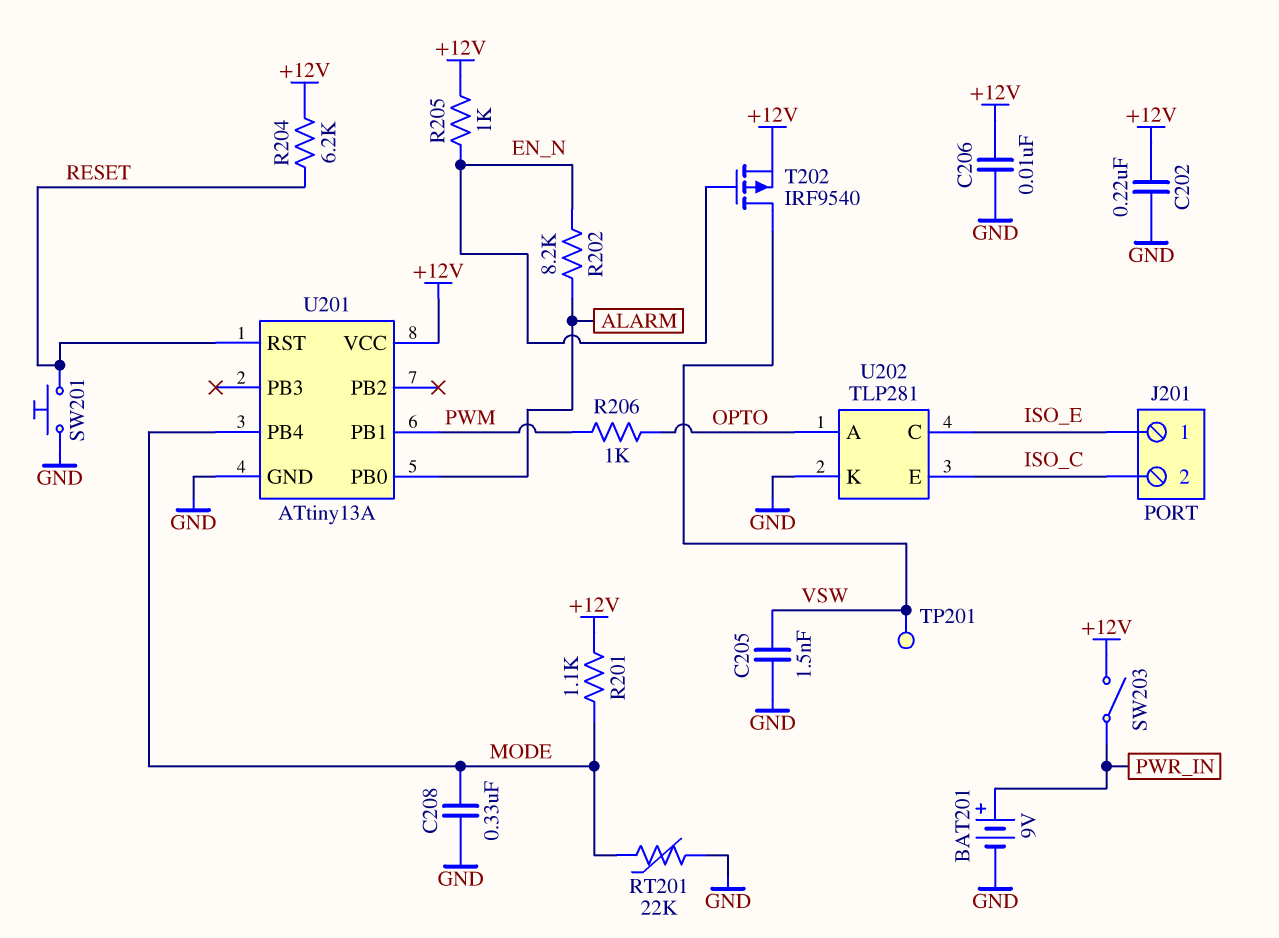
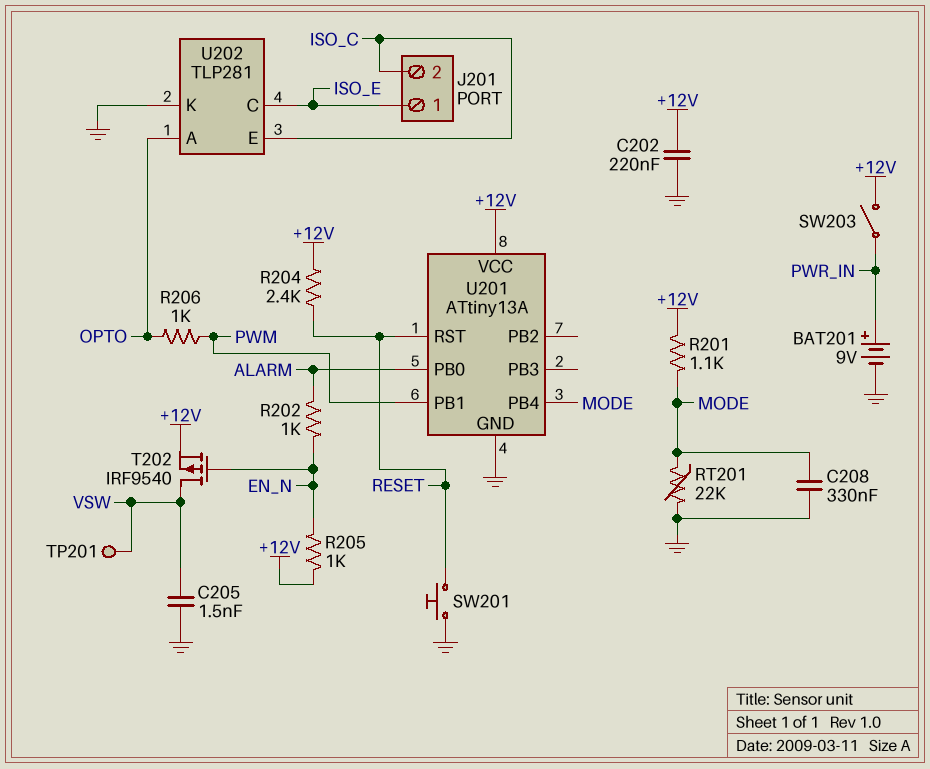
C206: 10nF (+12V, GND) -> none
R202: 8.2k (ALARM, EN_N) -> 1k (ALARM, EN_N)
R204: 6.2k (+12V, RESET) -> 2.4k (+12V, RESET)

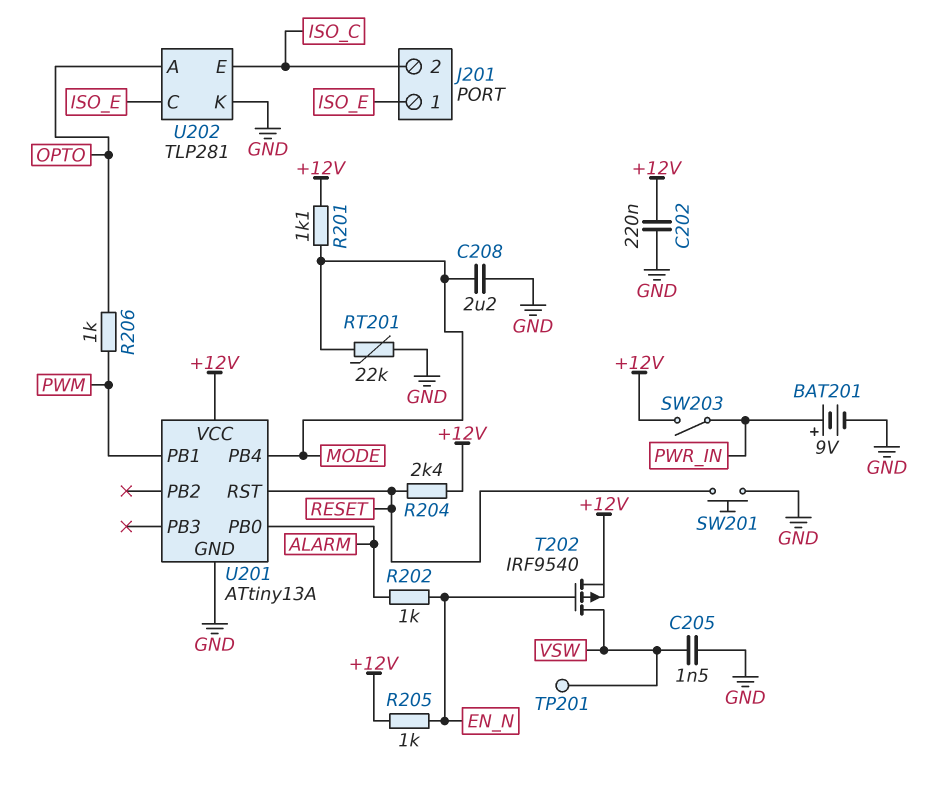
C208: 330nF (GND, MODE) -> 2.2uF (GND, MODE)

